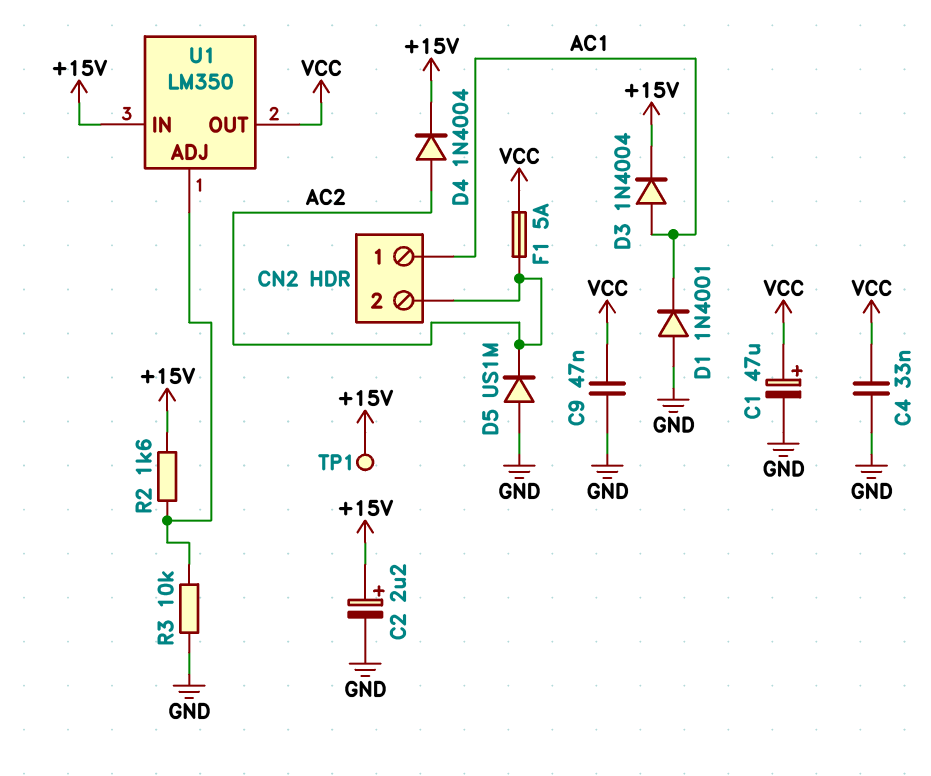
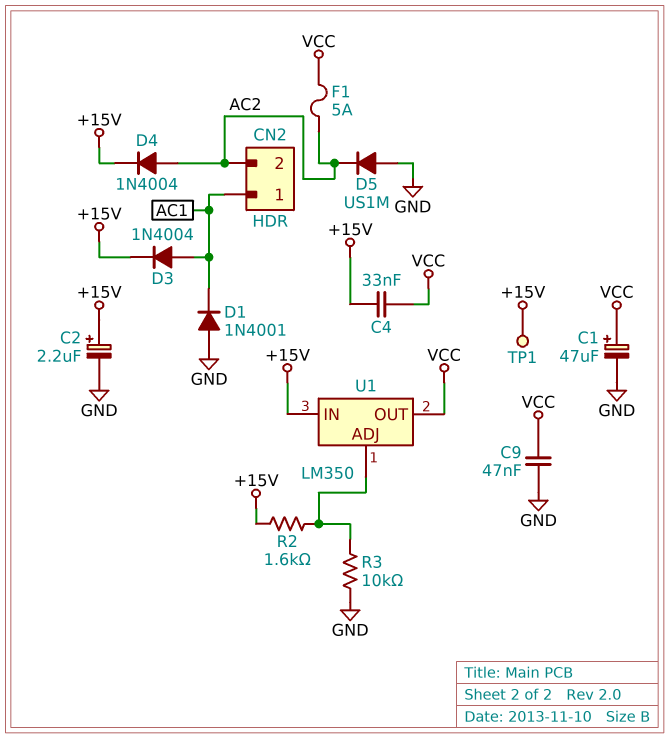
C4: 33nF (GND, VCC) -> 33nF (+15V, VCC)

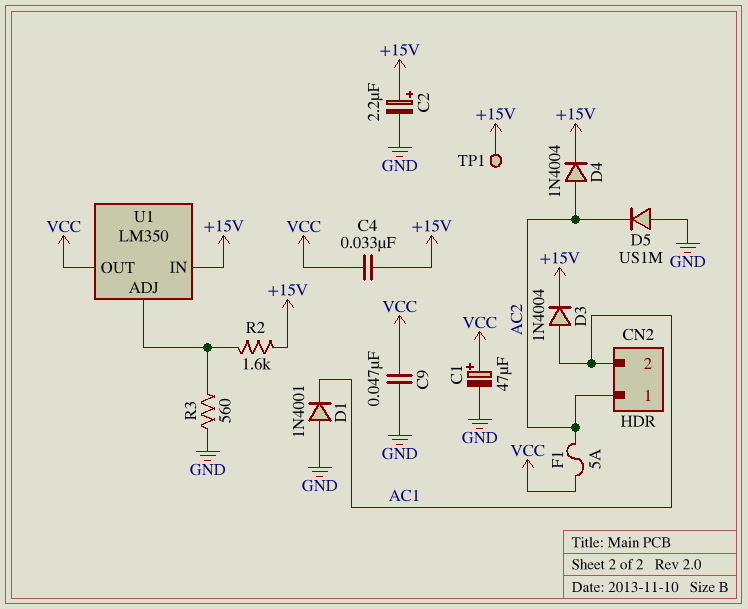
CN2 pin 1: AC1 -> AC2
CN2 pin 2: AC2 -> AC1
R3: 10k (GND, U1/ADJ) -> 560 (GND, U1/ADJ)

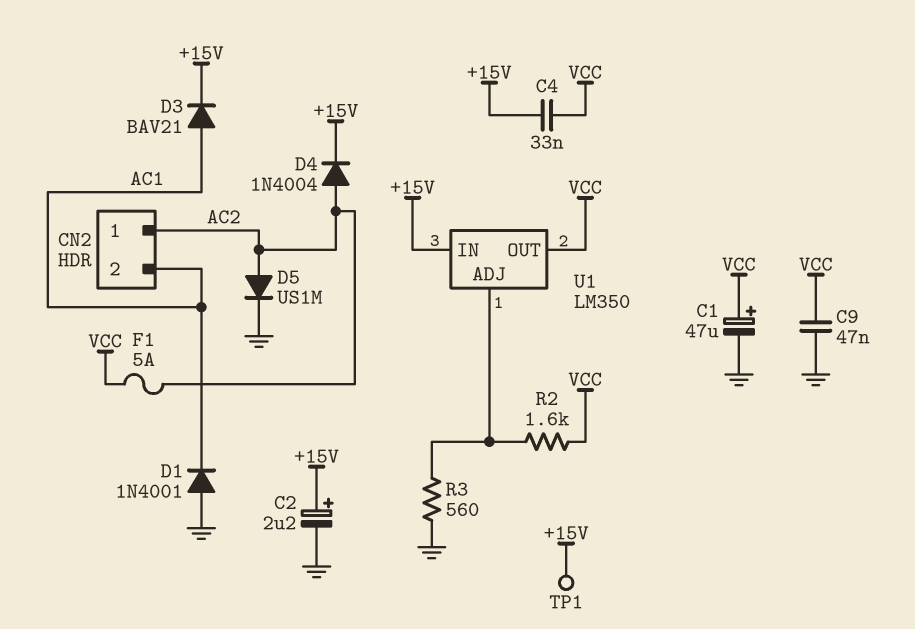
D3: diode 1N4004 (A AC1, K +15V) -> diode BAV21 (A AC1, K +15V)
D5: diode US1M (A GND, K AC2) -> diode US1M (A AC2, K GND)
R2: 1.6k (+15V, U1/ADJ) -> 1.6k (U1/ADJ, VCC)

